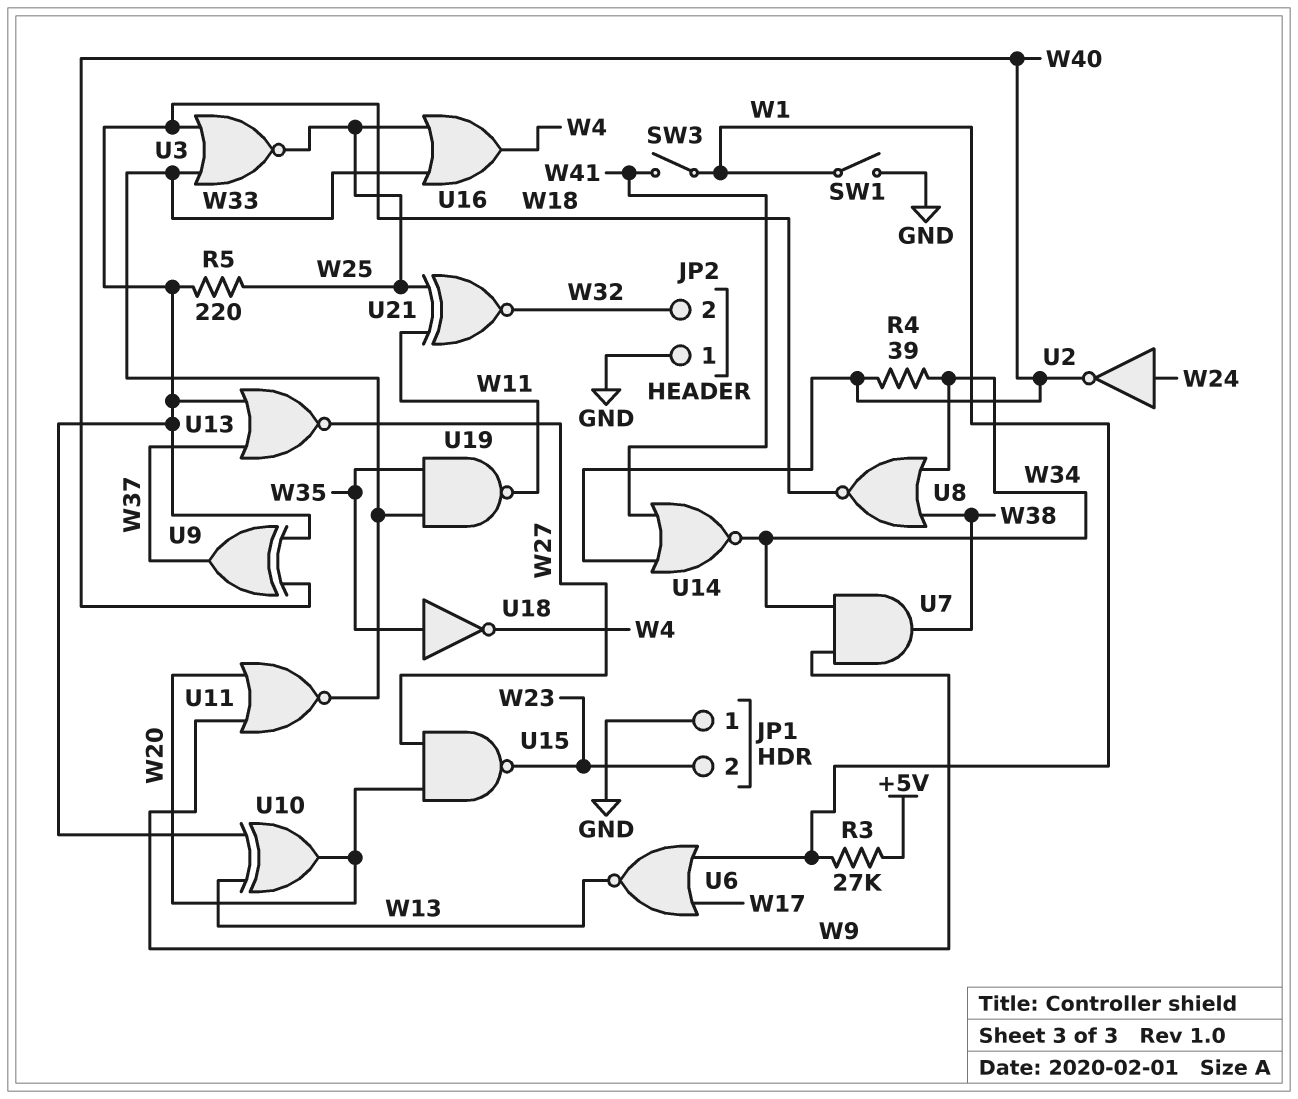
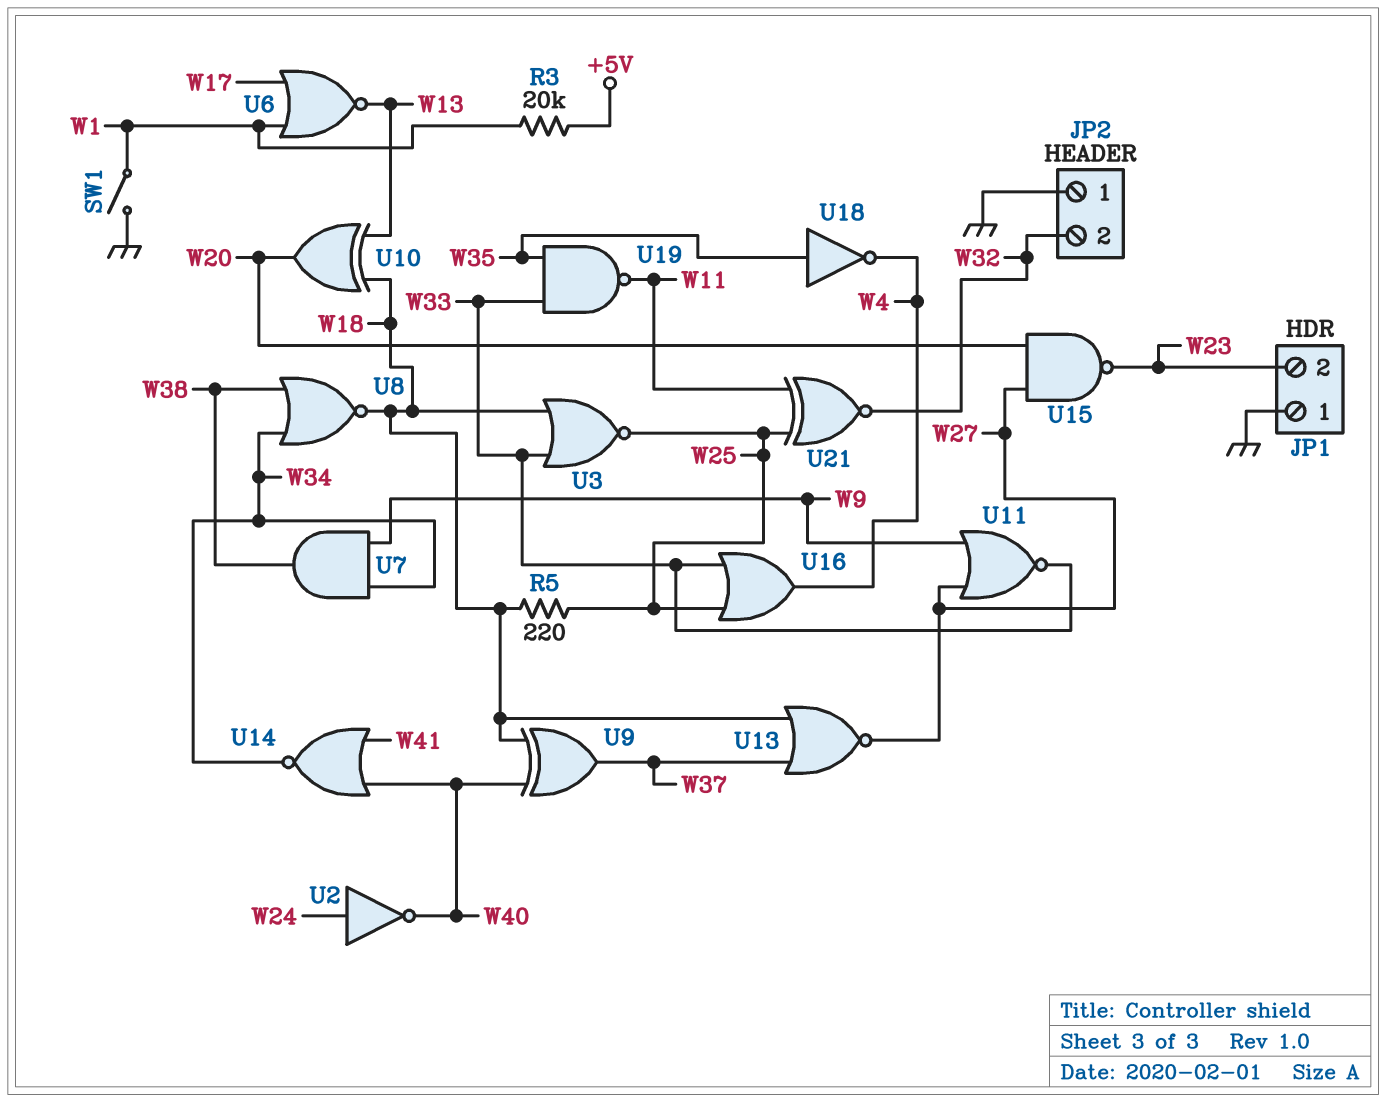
R3: 27k (+5V, W1) -> 20k (+5V, W1)
R4: 39 (W34, W40) -> none
SW3: switch (W1, W41) -> none
U11: NOR (in W9, in W20, out W33) -> NOR (in W9, in W27, out W33)

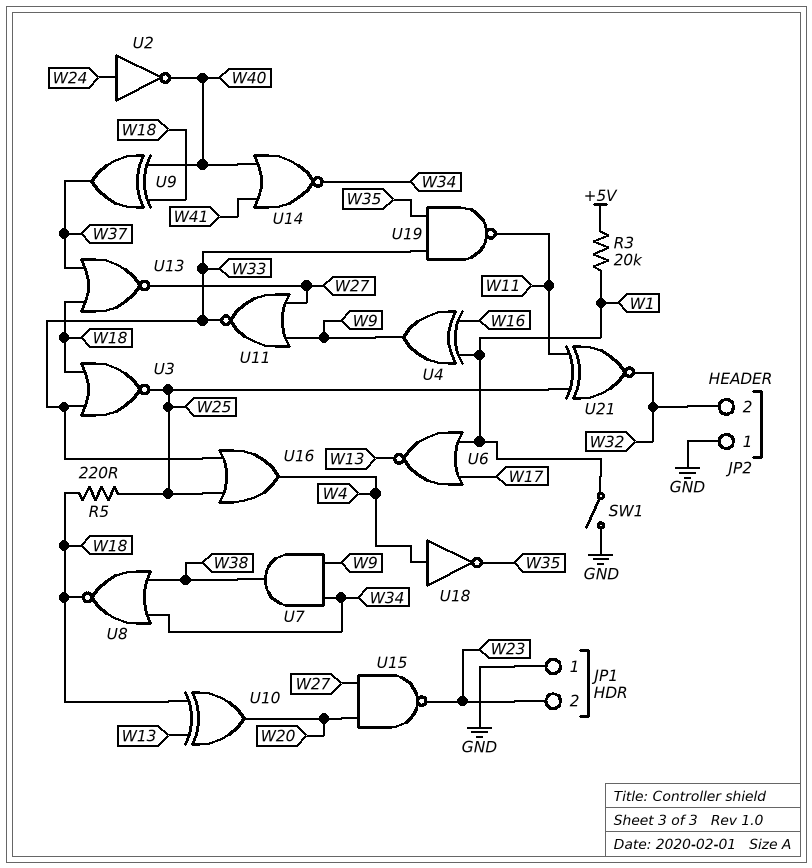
U4: none -> XOR (in W1, in W16, out W9)
U18: NOT (in W35, out W4) -> NOT (in W4, out W35)

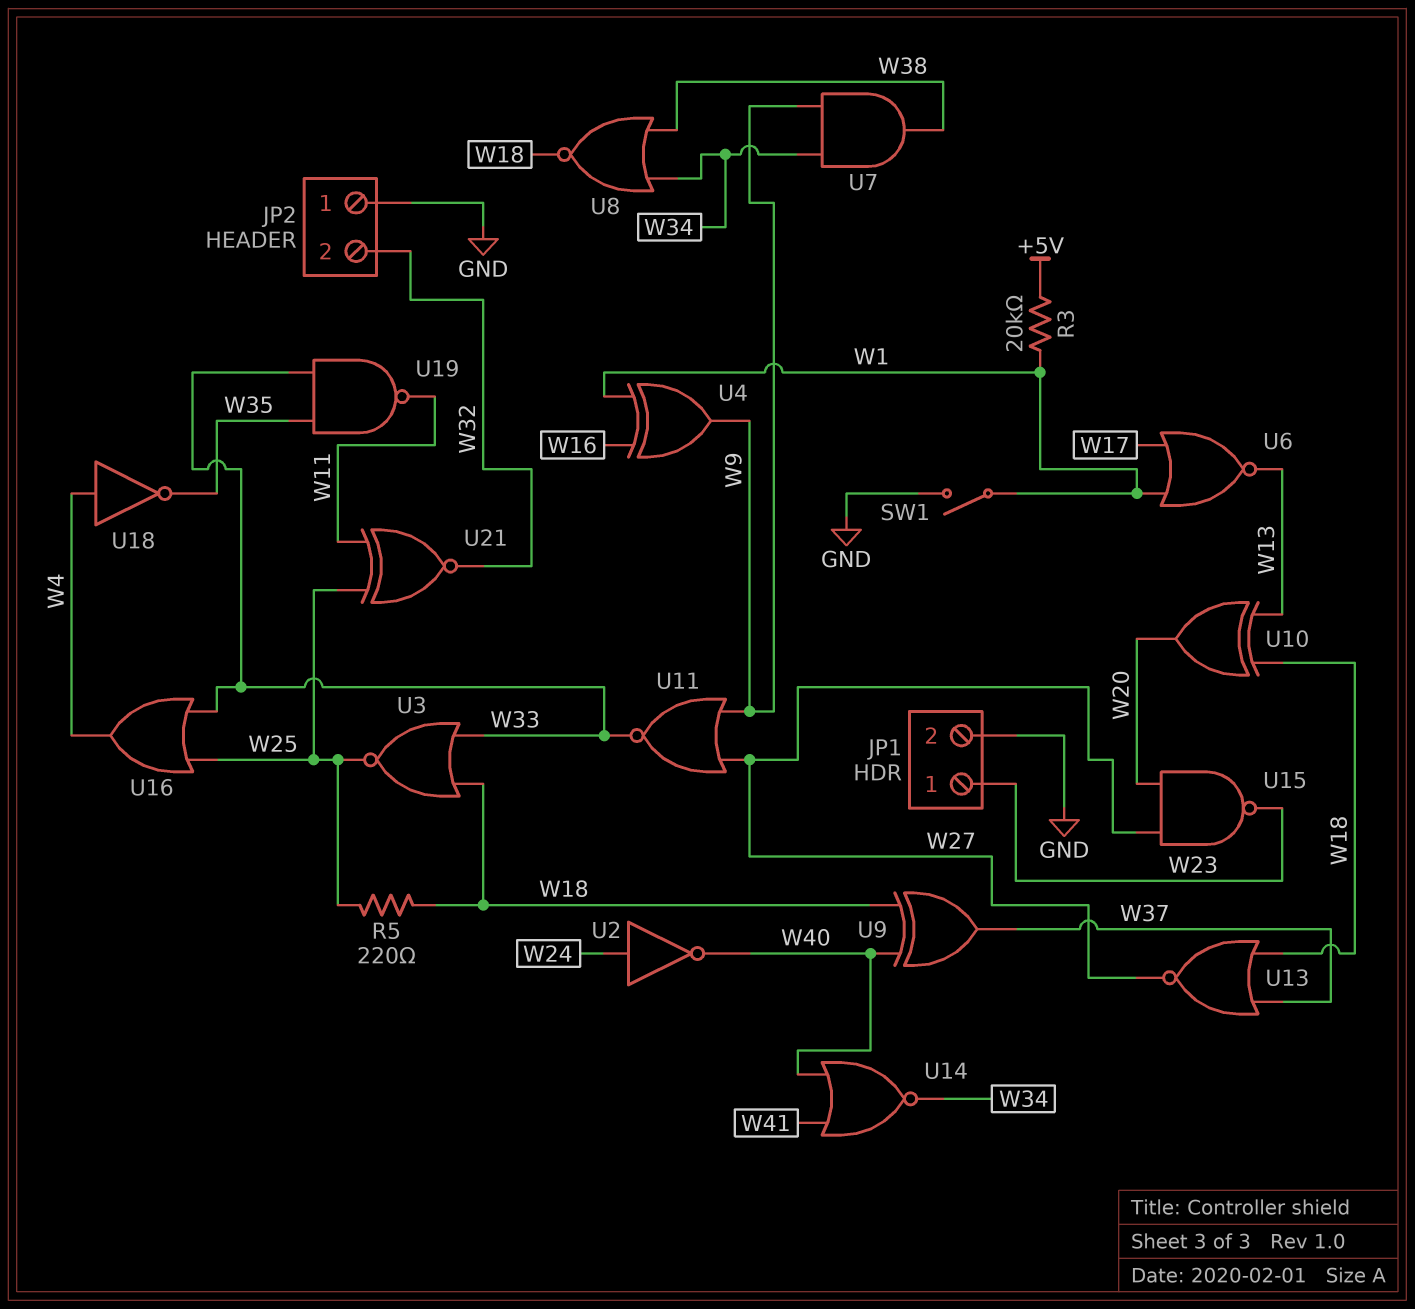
JP1 pin 1: GND -> W23
JP1 pin 2: W23 -> GND

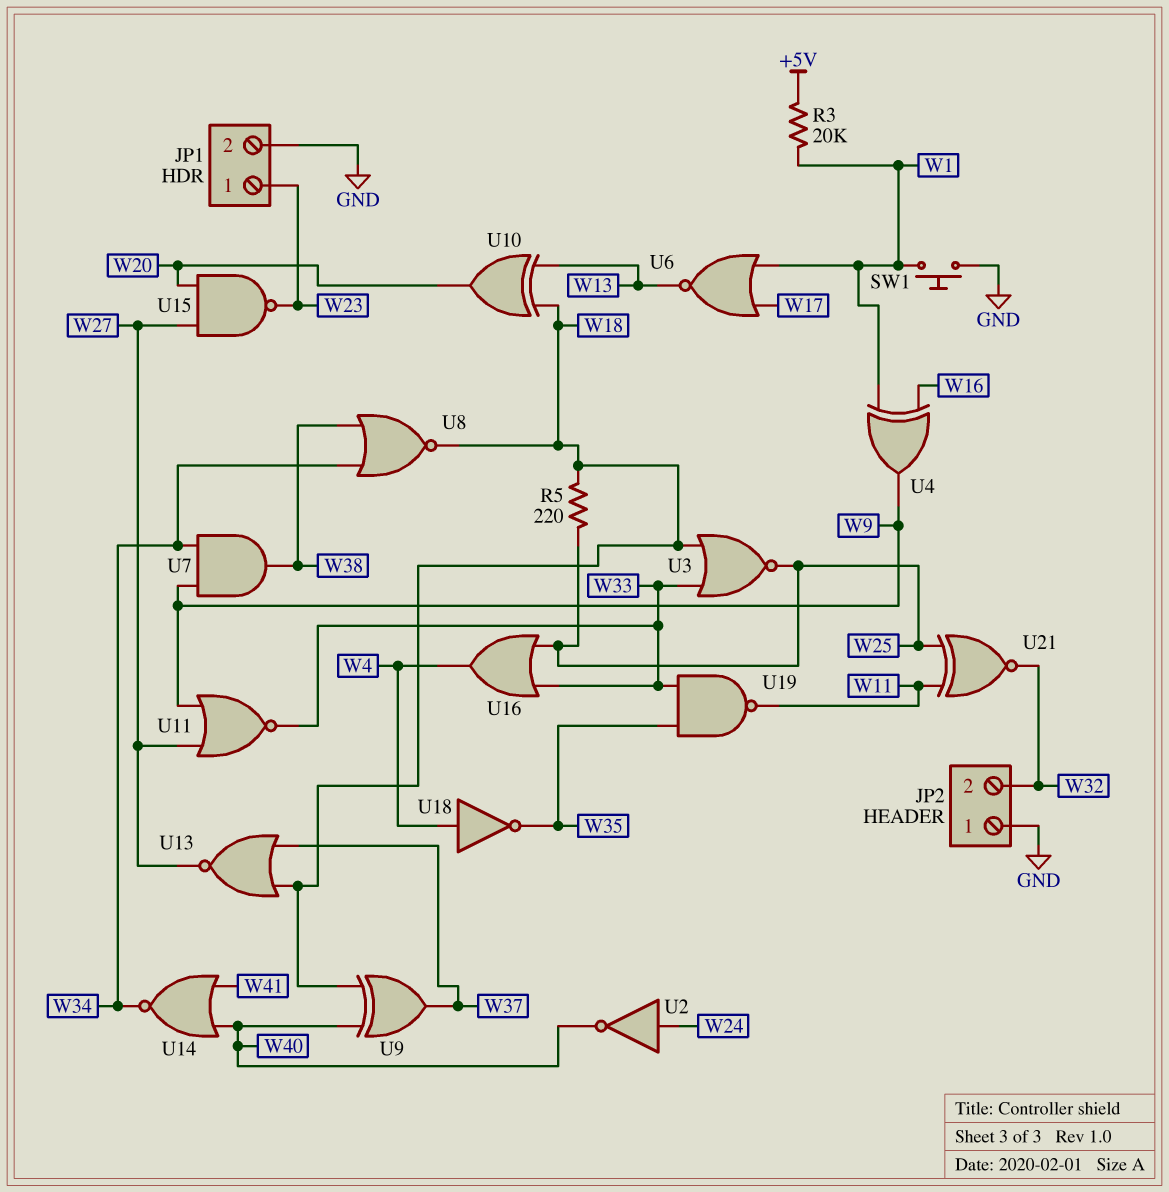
SW1: switch (GND, W1) -> button (GND, W1)

